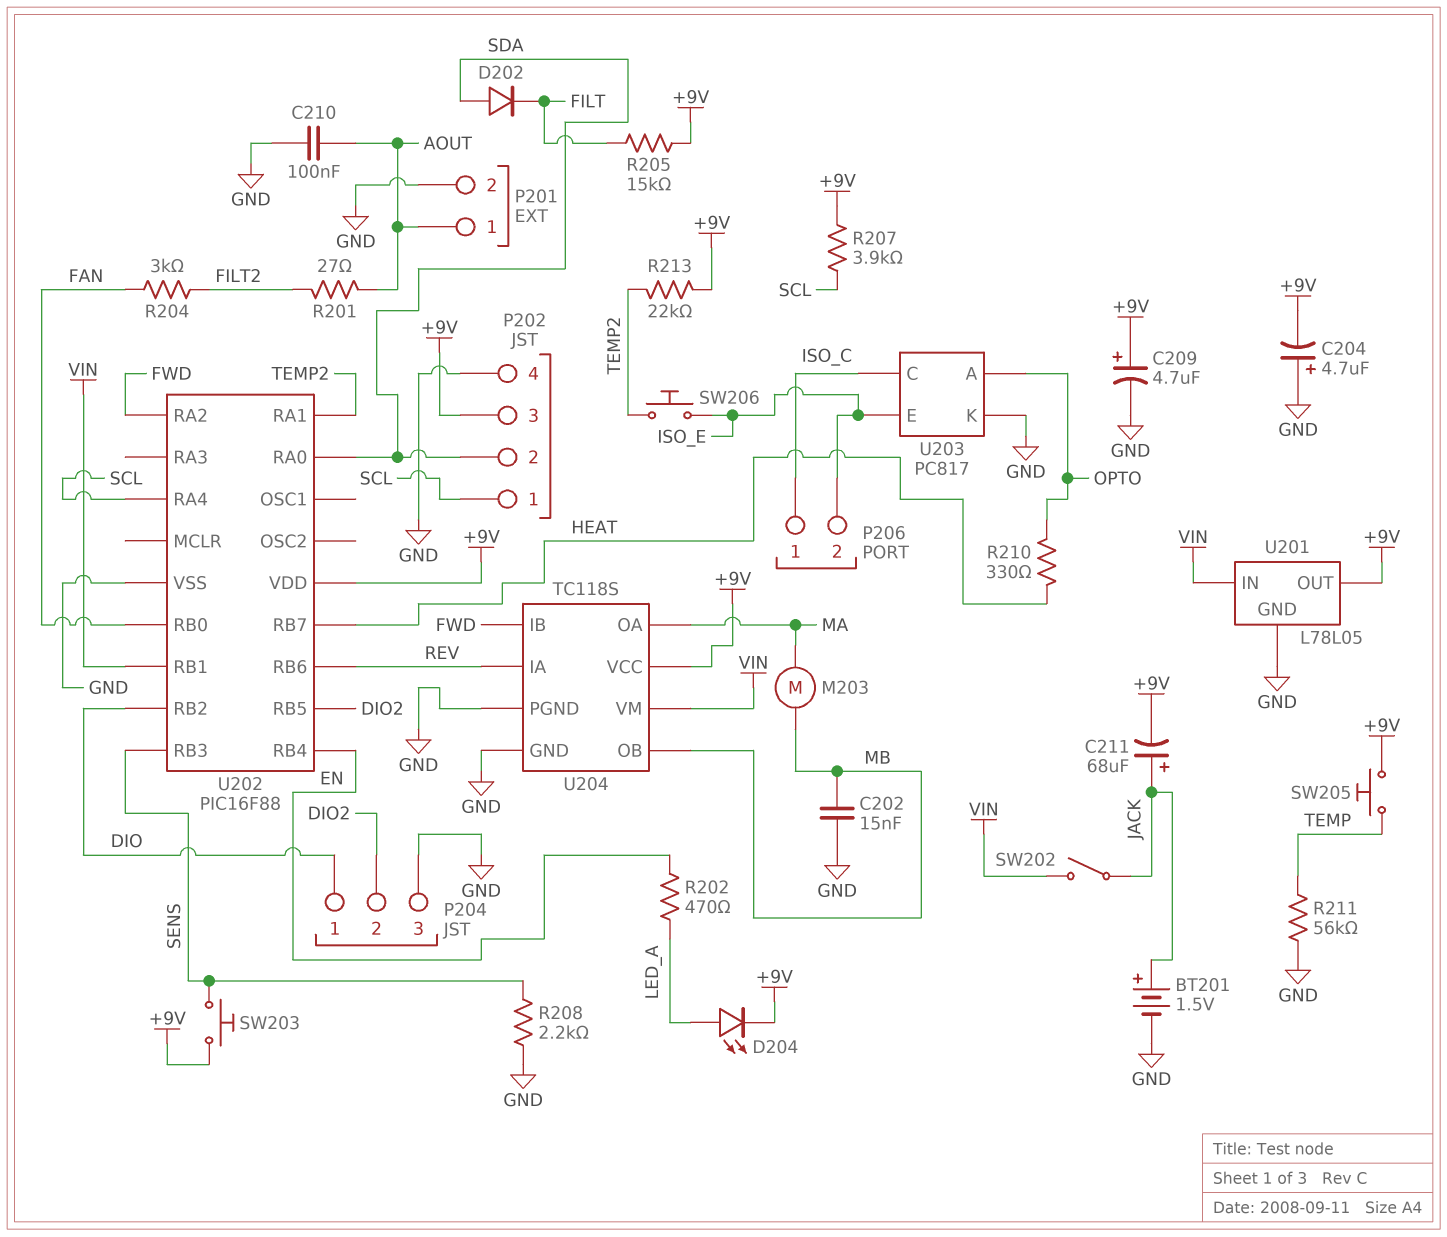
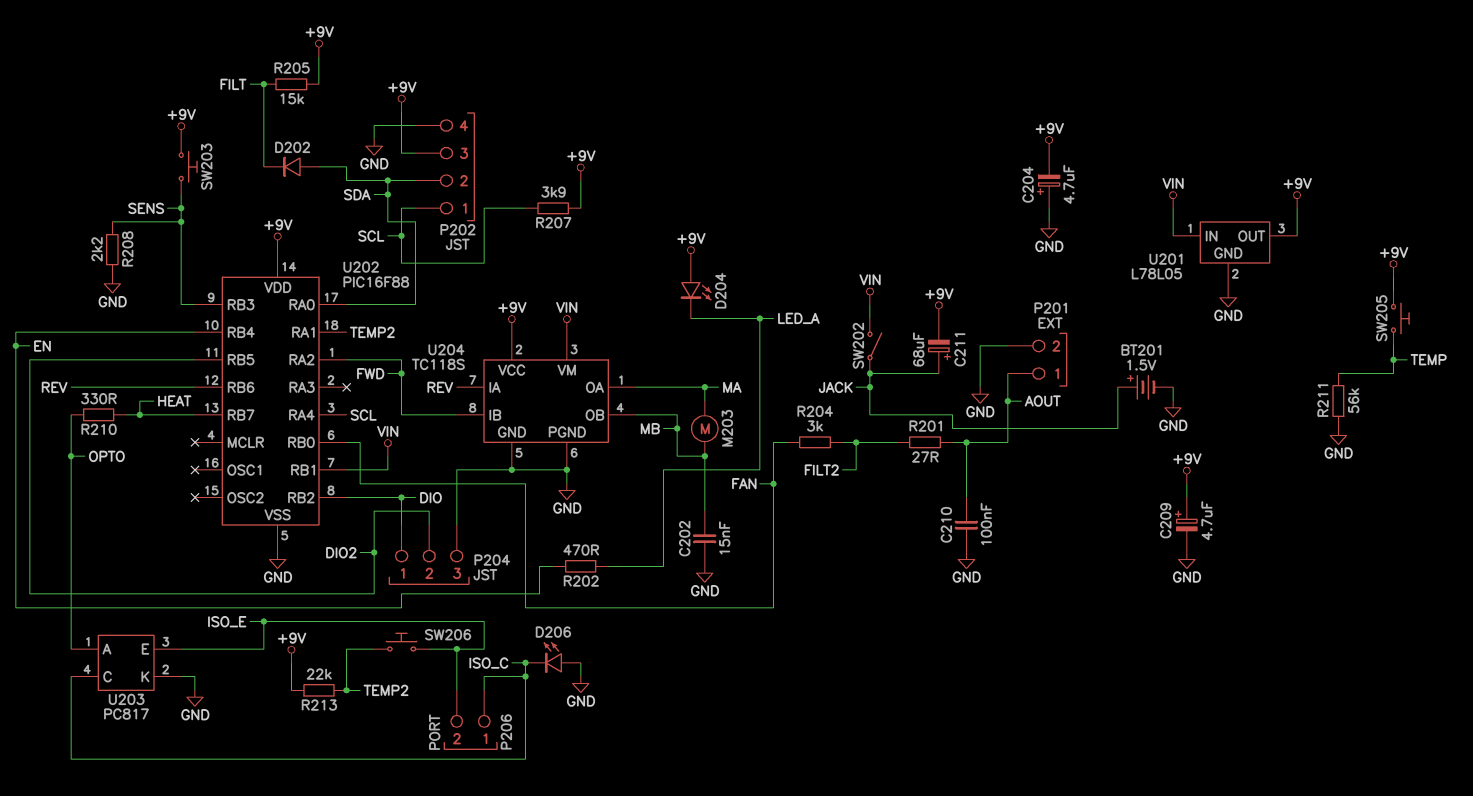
D204: LED (A LED_A, K +9V) -> LED (A +9V, K LED_A)
D206: none -> LED (A GND, K ISO_C)

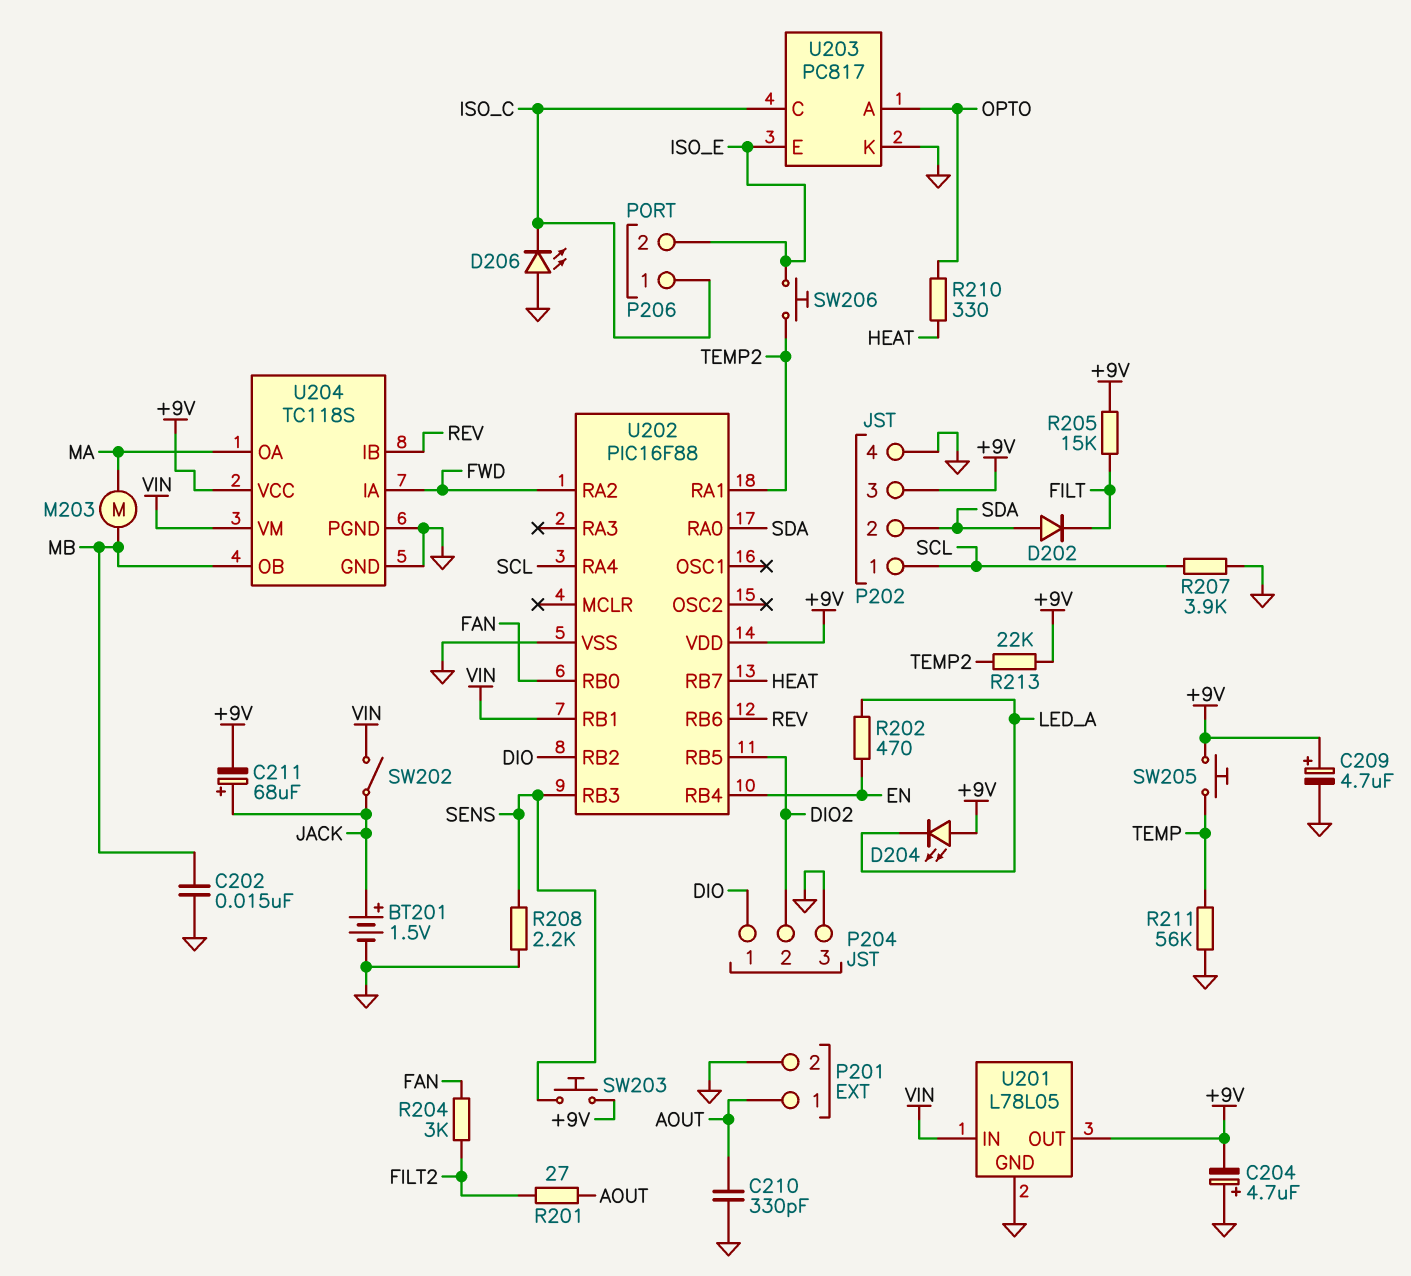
C210: 100nF (AOUT, GND) -> 330pF (AOUT, GND)
R207: 3.9k (+9V, SCL) -> 3.9k (GND, SCL)
U204 pin IA: REV -> FWD
U204 pin IB: FWD -> REV

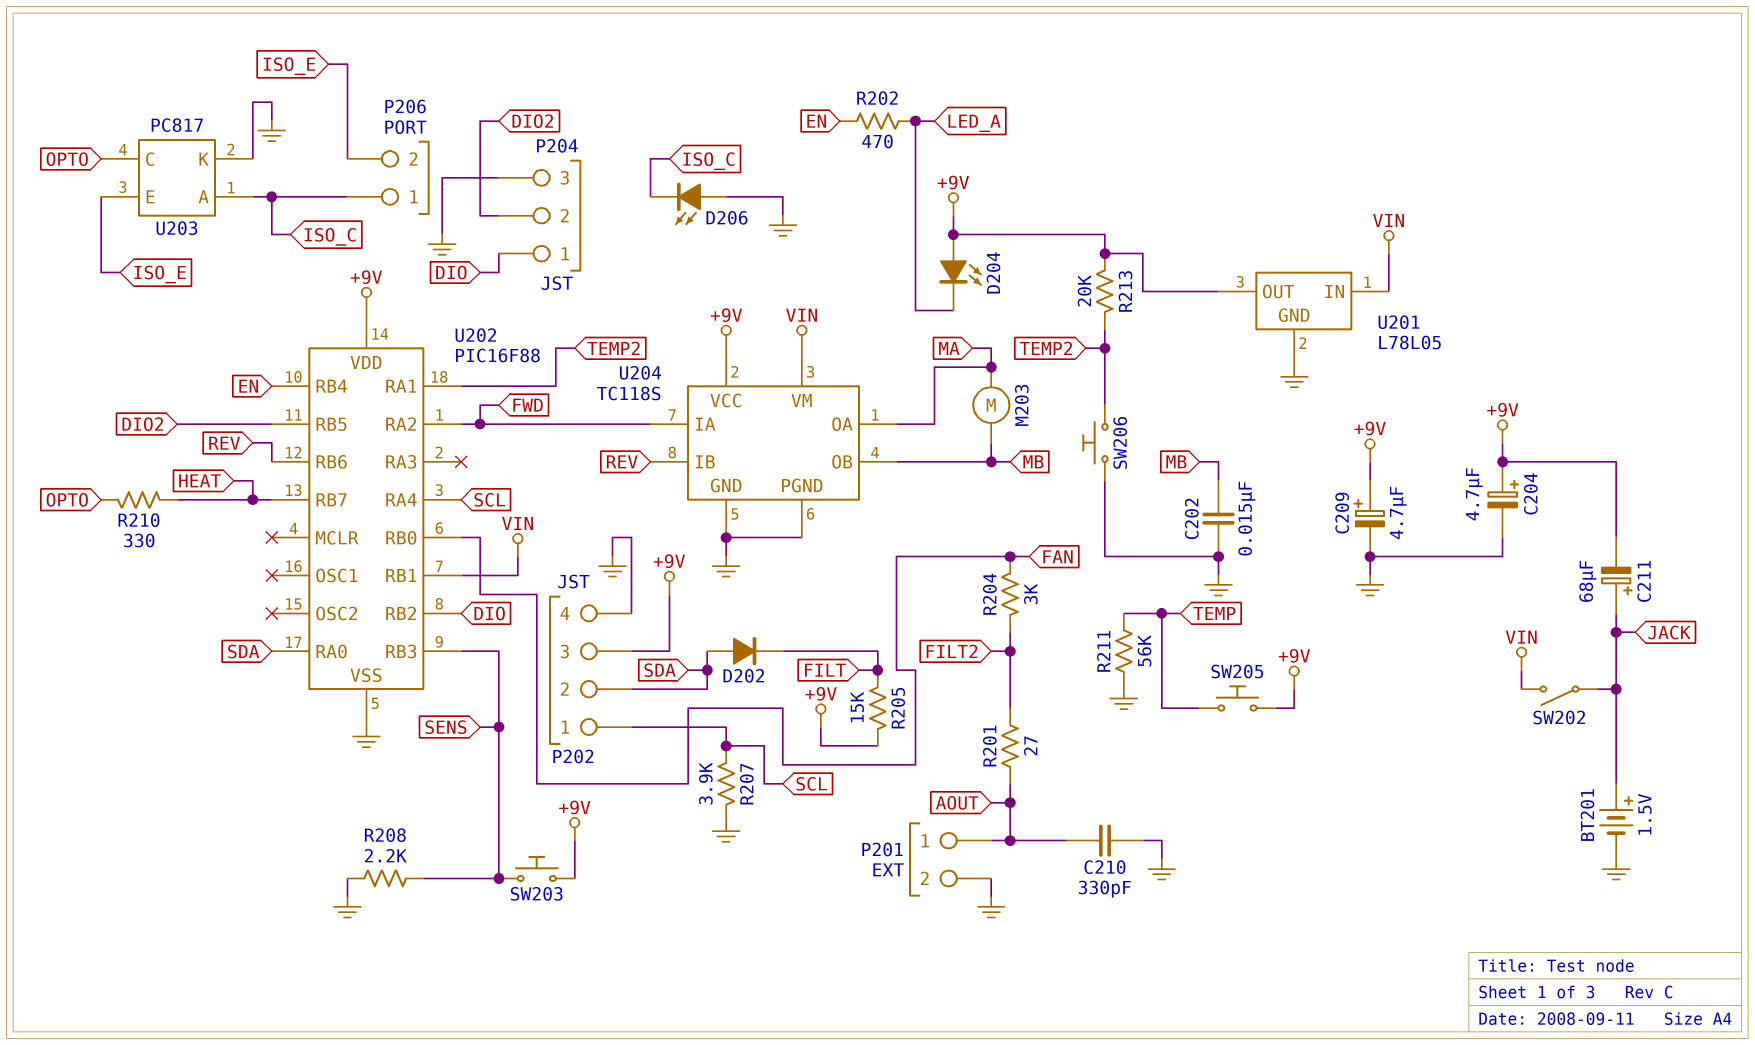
C204: 4.7uF (plus GND, minus +9V) -> 4.7uF (plus +9V, minus GND)
R213: 22k (+9V, TEMP2) -> 20k (+9V, TEMP2)
SW206: button (ISO_E, TEMP2) -> button (GND, TEMP2)
U203 pin A: OPTO -> ISO_C
U203 pin C: ISO_C -> OPTO

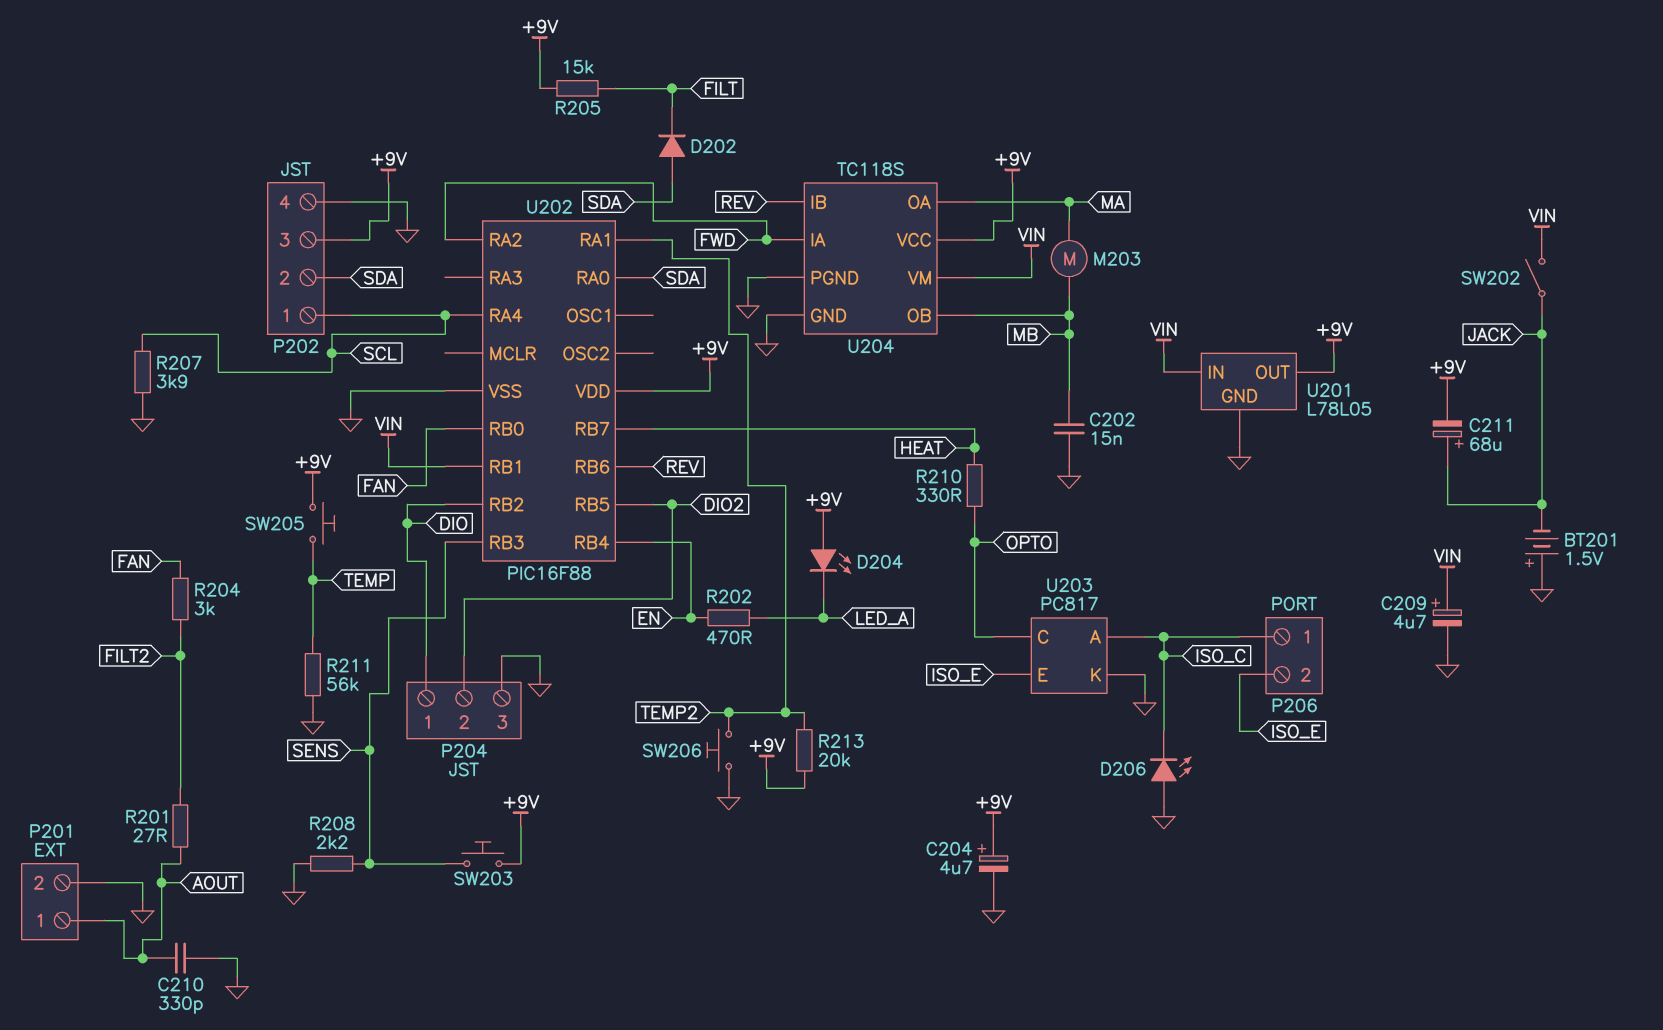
BT201: 1.5V (plus JACK, minus GND) -> 1.5V (plus GND, minus JACK)
C209: 4.7uF (plus +9V, minus GND) -> 4.7uF (plus VIN, minus GND)

